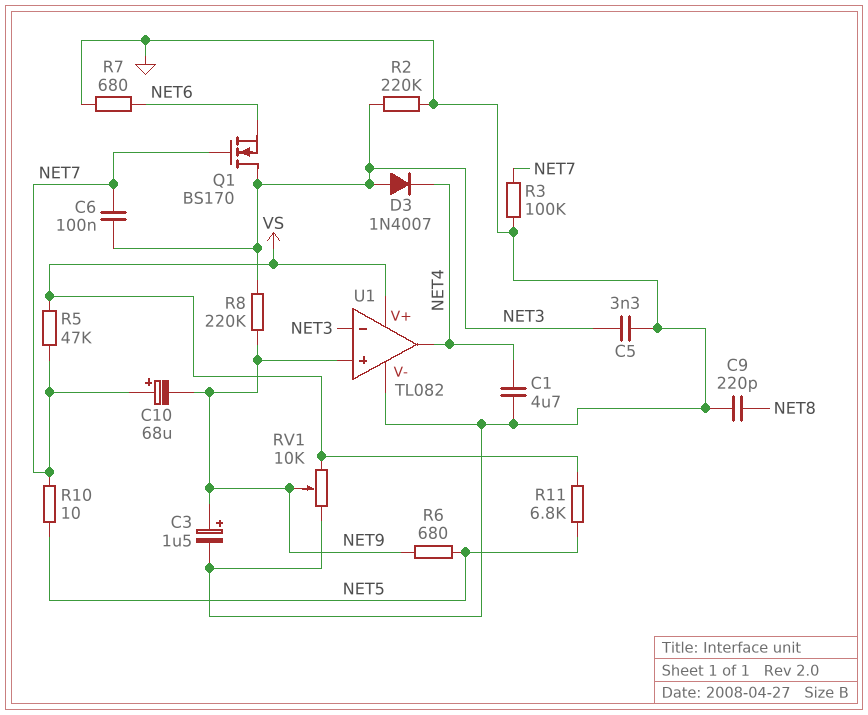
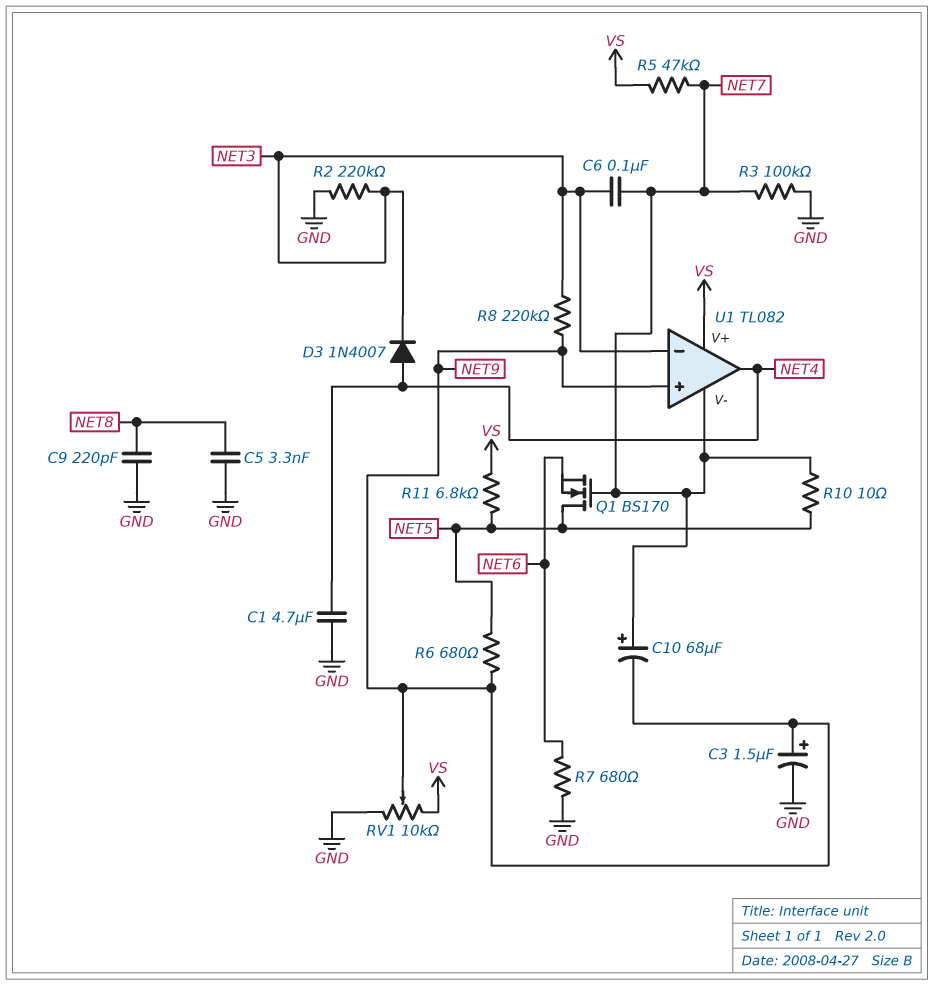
C5: 3.3nF (GND, NET3) -> 3.3nF (GND, NET8)
D3: diode 1N4007 (A NET3, K NET4) -> diode 1N4007 (A NET4, K NET3)
Q1: NMOS BS170 (G NET7, D NET3, S NET6) -> NMOS BS170 (G NET7, D NET5, S NET6)
U1 pin V-: GND -> NET7

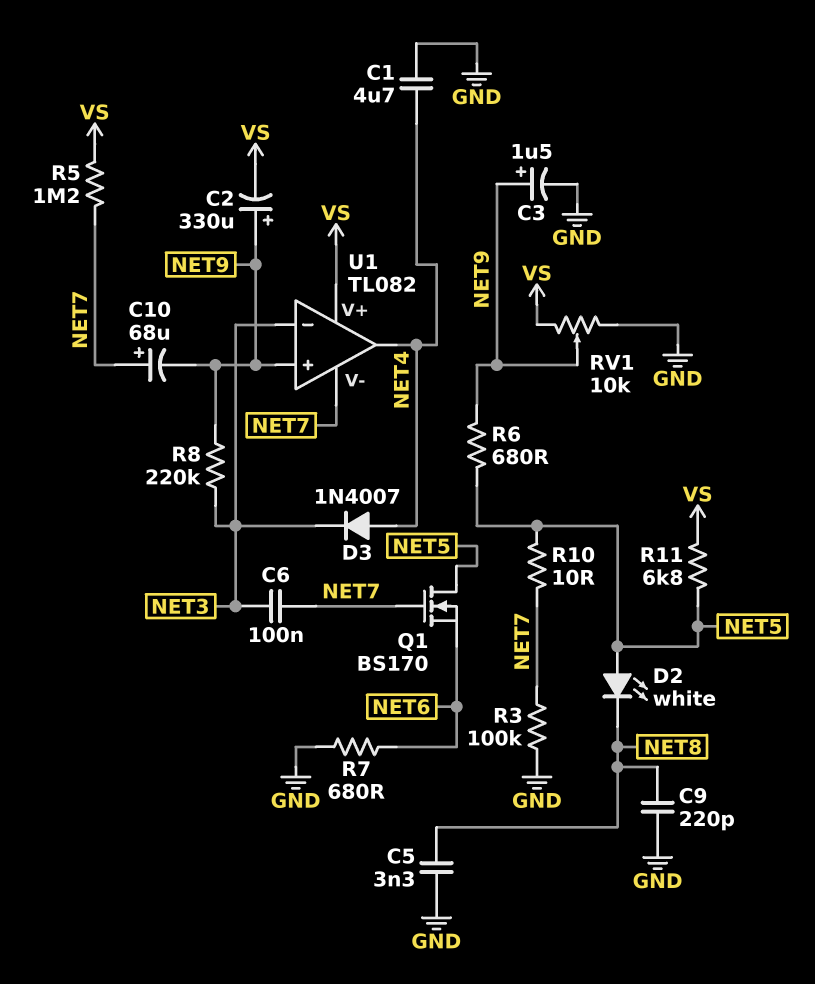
C2: none -> 330uF (plus NET9, minus VS)
D2: none -> LED white (A NET5, K NET8)
R2: 220k (GND, NET3) -> none
R5: 47k (NET7, VS) -> 1.2M (NET7, VS)

